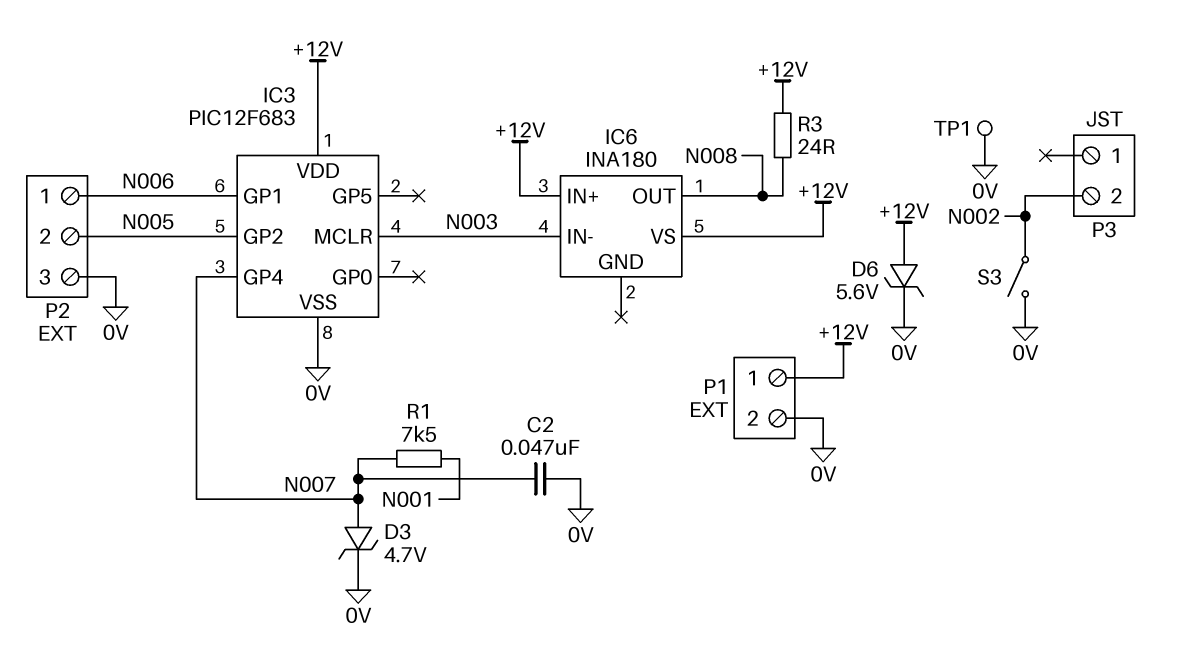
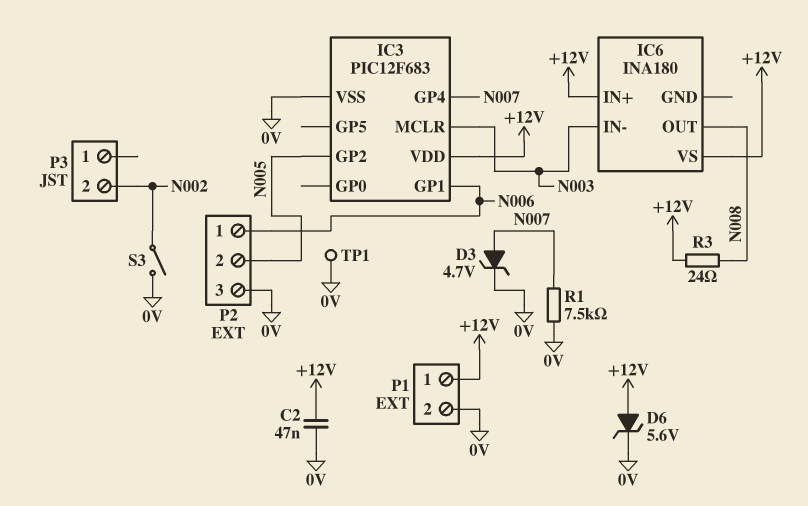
C2: 47nF (0V, N007) -> 47nF (+12V, 0V)
R1: 7.5k (N001, N007) -> 7.5k (0V, N007)

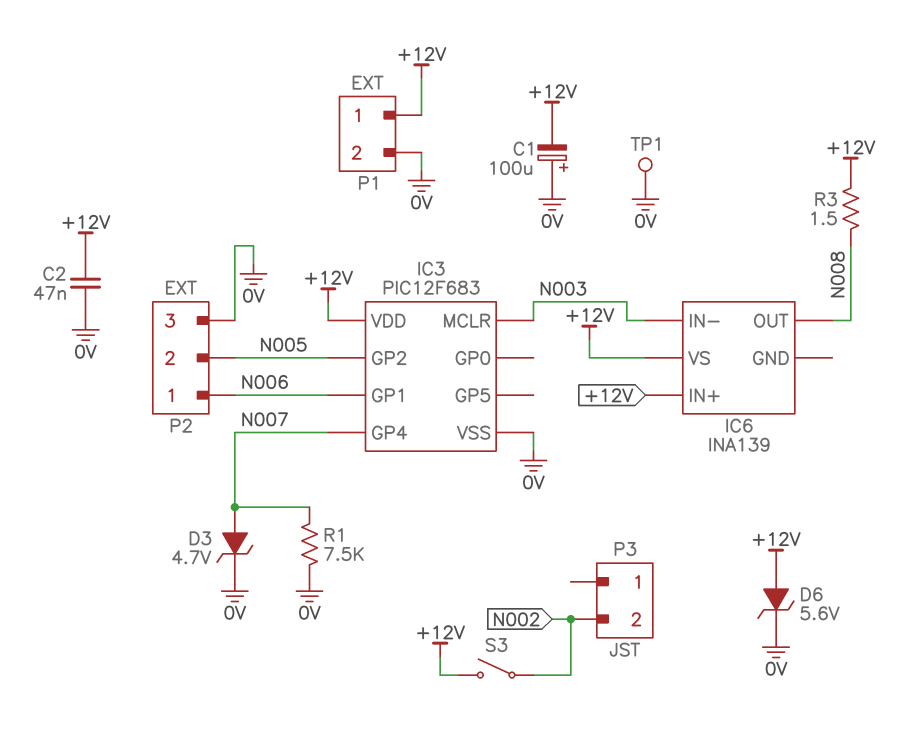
C1: none -> 100uF (plus 0V, minus +12V)
IC6: INA180 -> INA139
R3: 24 (+12V, N008) -> 1.5 (+12V, N008)
S3: switch (0V, N002) -> switch (+12V, N002)

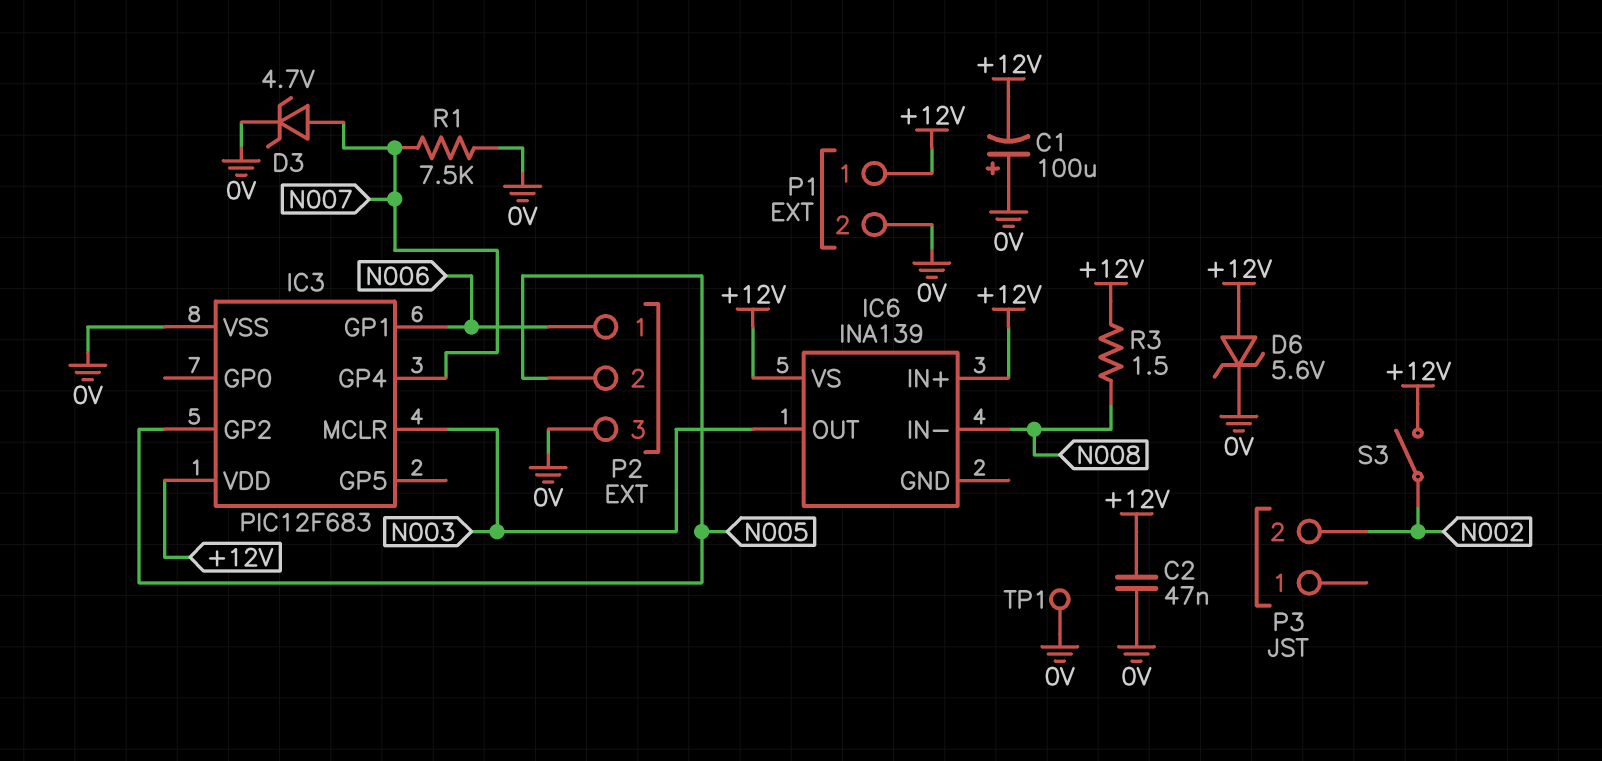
IC6 pin IN-: N003 -> N008
IC6 pin OUT: N008 -> N003

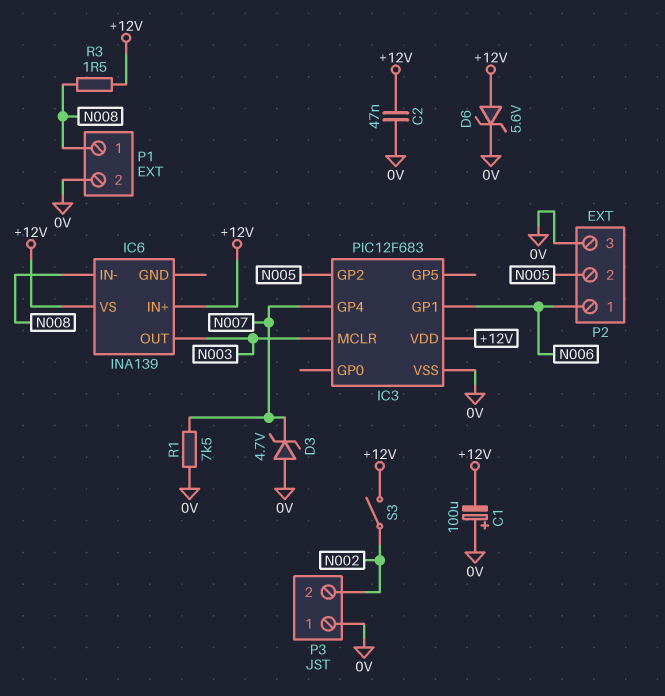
D3: zener 4.7V (A N007, K 0V) -> zener 4.7V (A 0V, K N007)
P1 pin 1: +12V -> N008
P3 pin 1: none -> 0V
TP1: test point (0V) -> none

